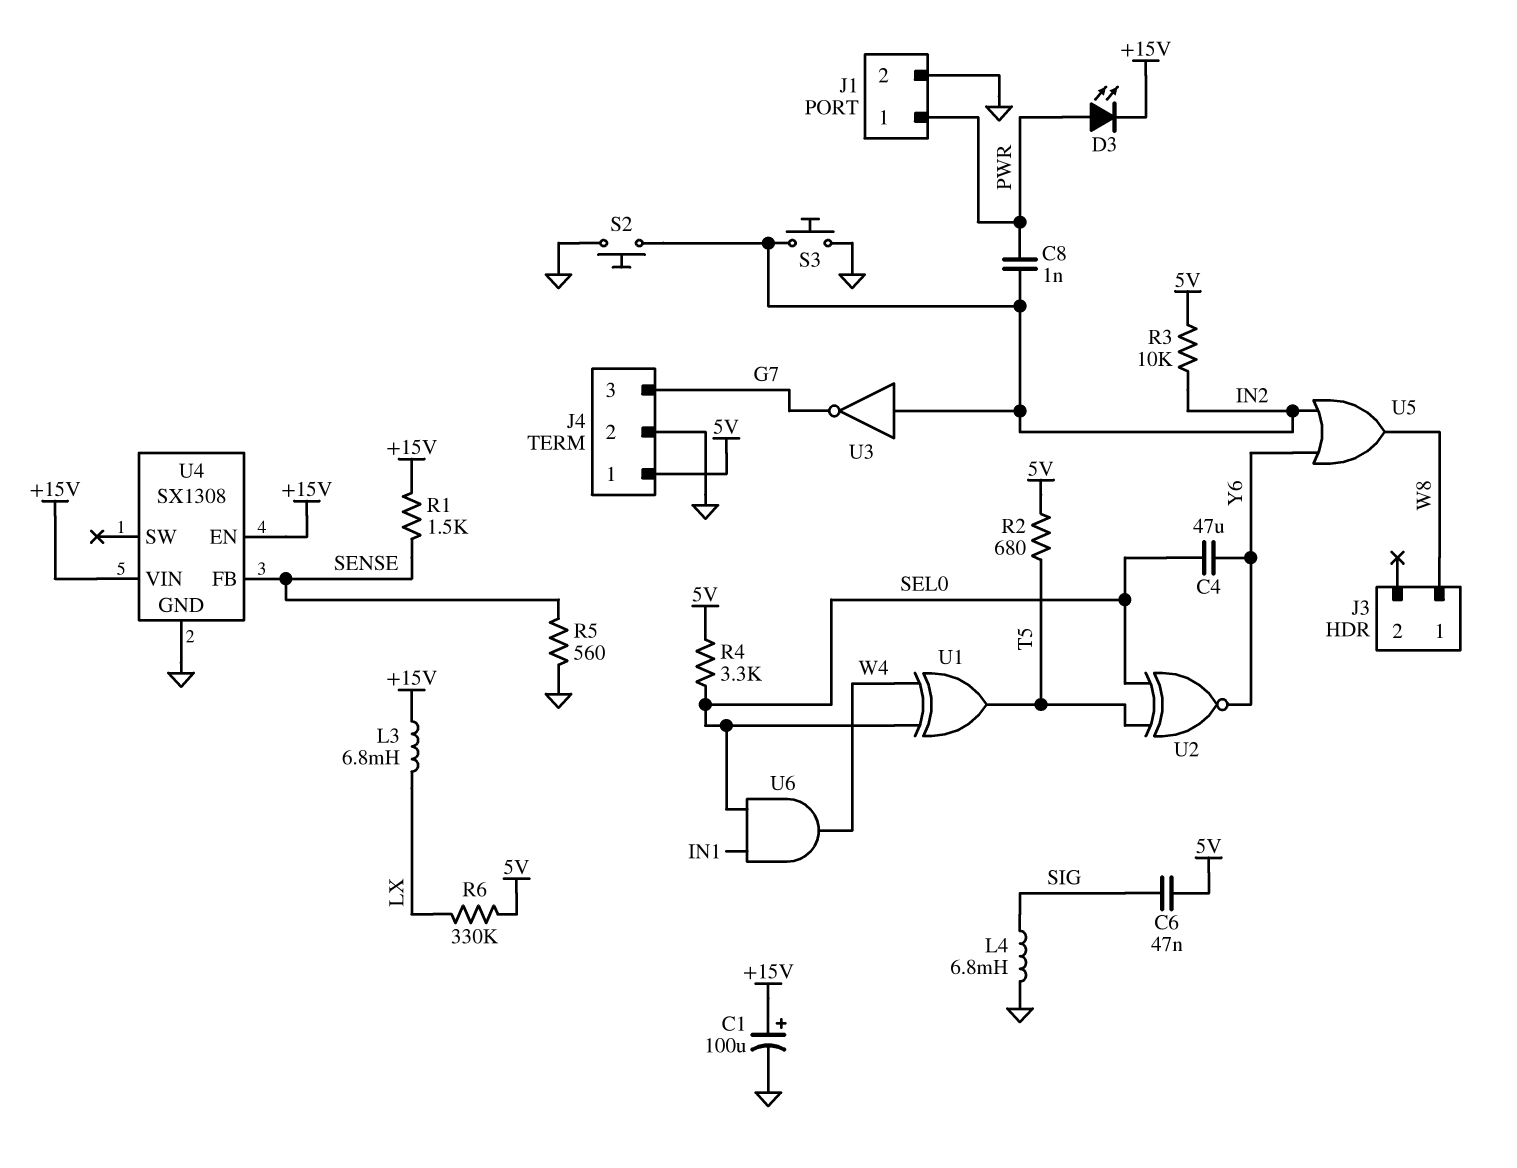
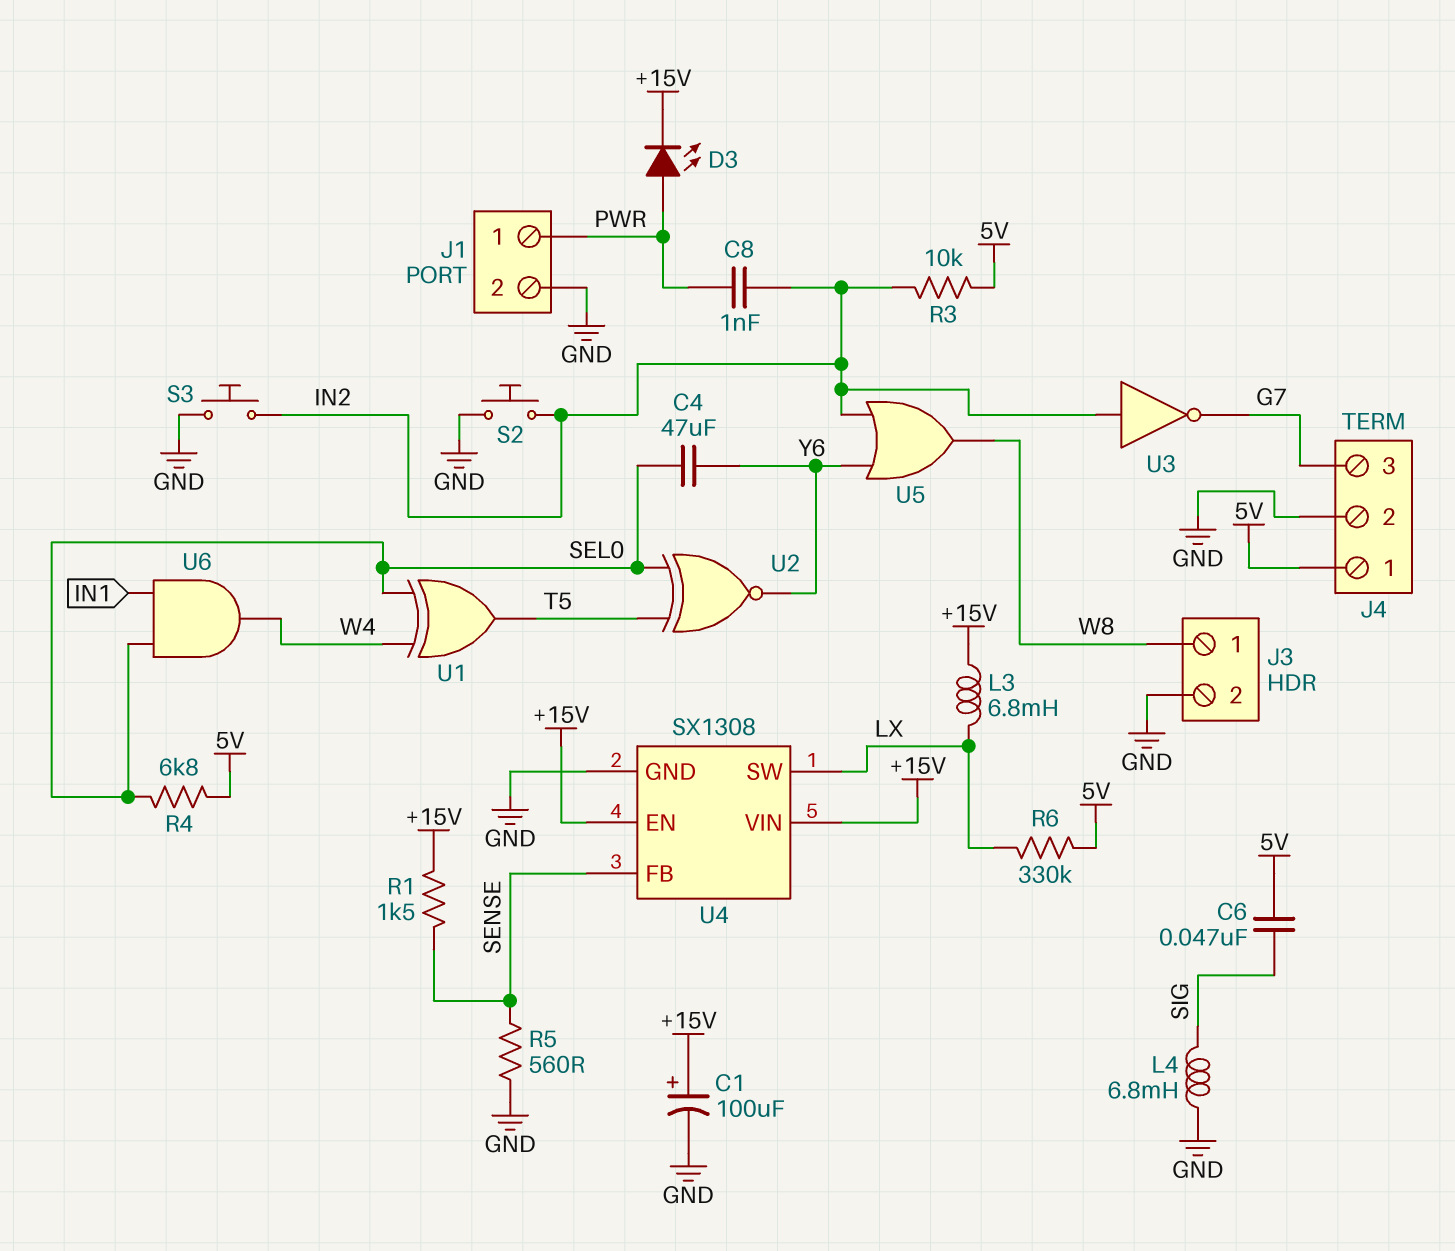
J3 pin 2: none -> GND
R2: 680 (5V, T5) -> none
R4: 3.3k (5V, SEL0) -> 6.8k (5V, SEL0)
U4 pin SW: none -> LX

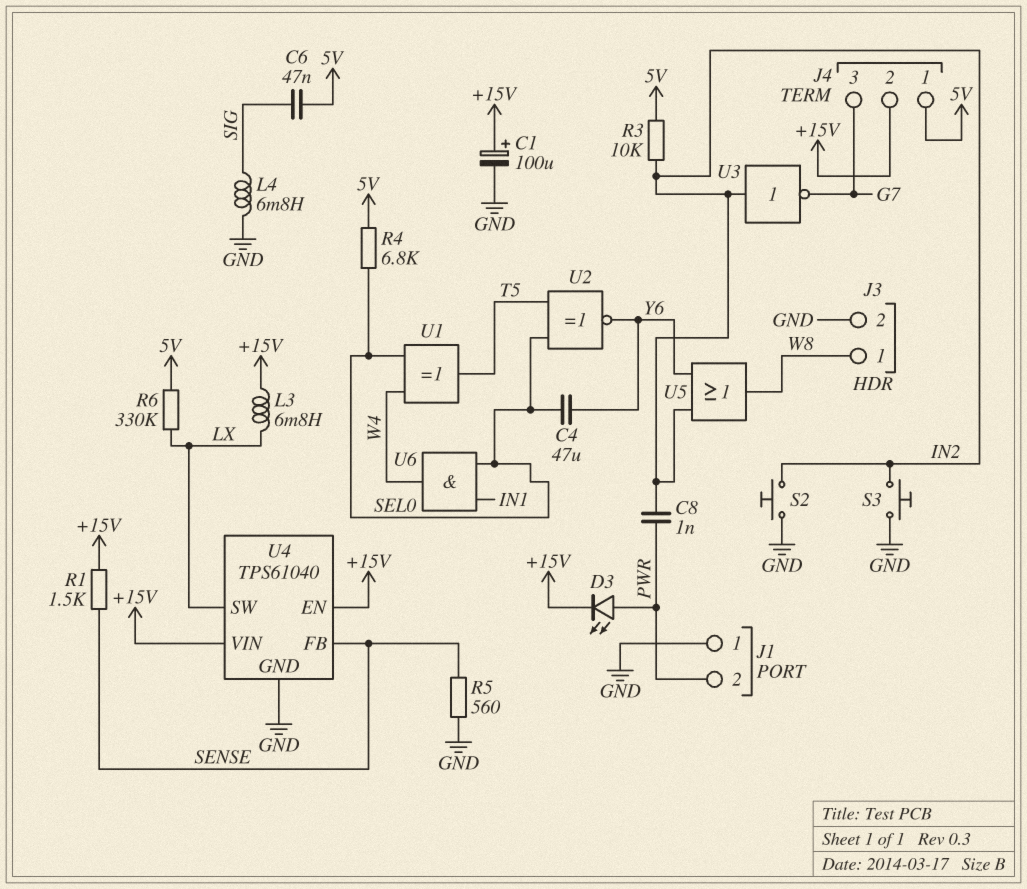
J1 pin 1: PWR -> GND
J1 pin 2: GND -> PWR
J4 pin 2: GND -> +15V
U4: SX1308 -> TPS61040

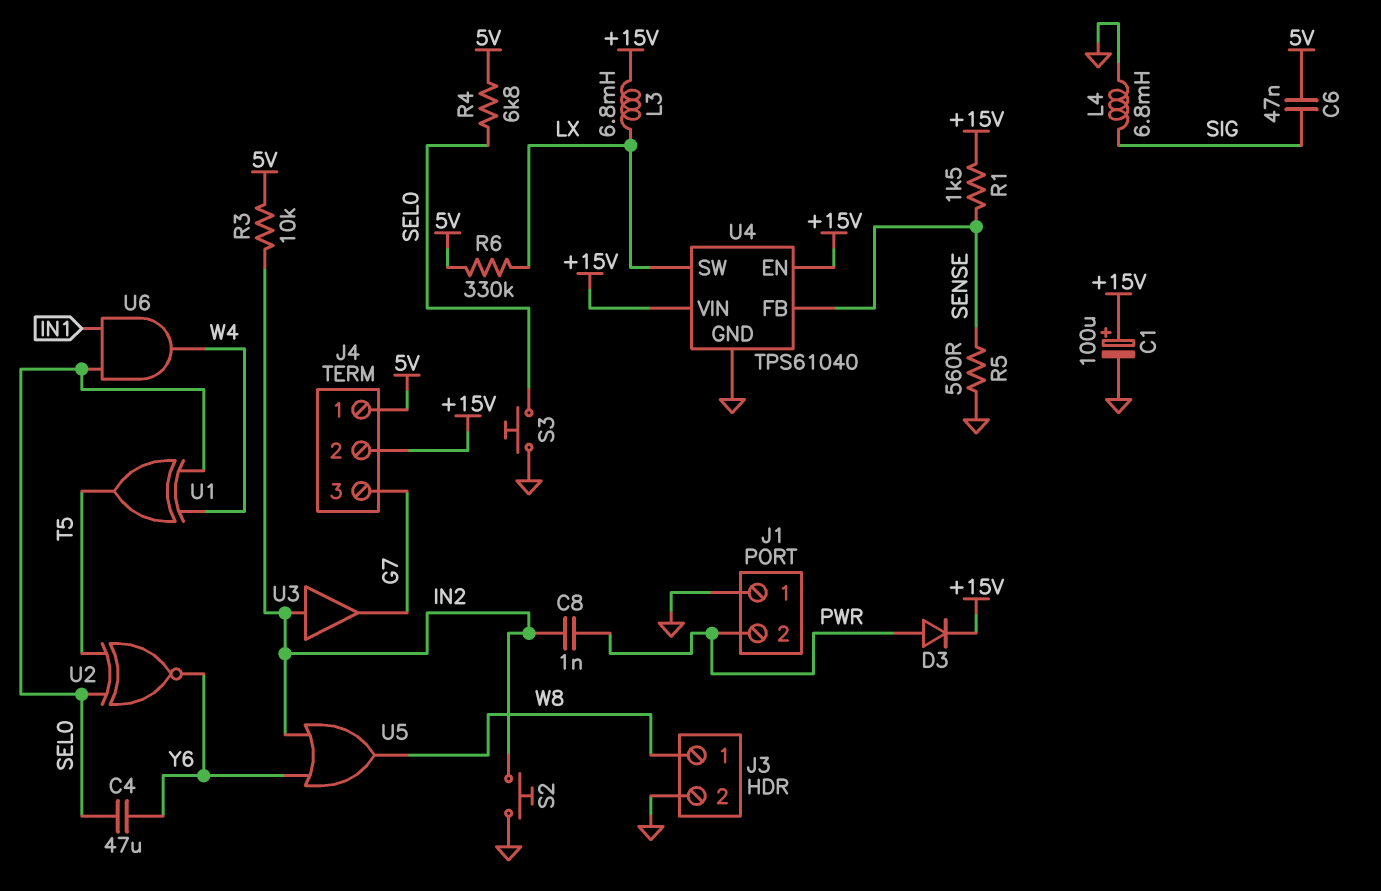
D3: LED (A PWR, K +15V) -> diode (A PWR, K +15V)
S3: button (GND, IN2) -> button (GND, SEL0)
U3: NOT (in IN2, out G7) -> buffer (in IN2, out G7)

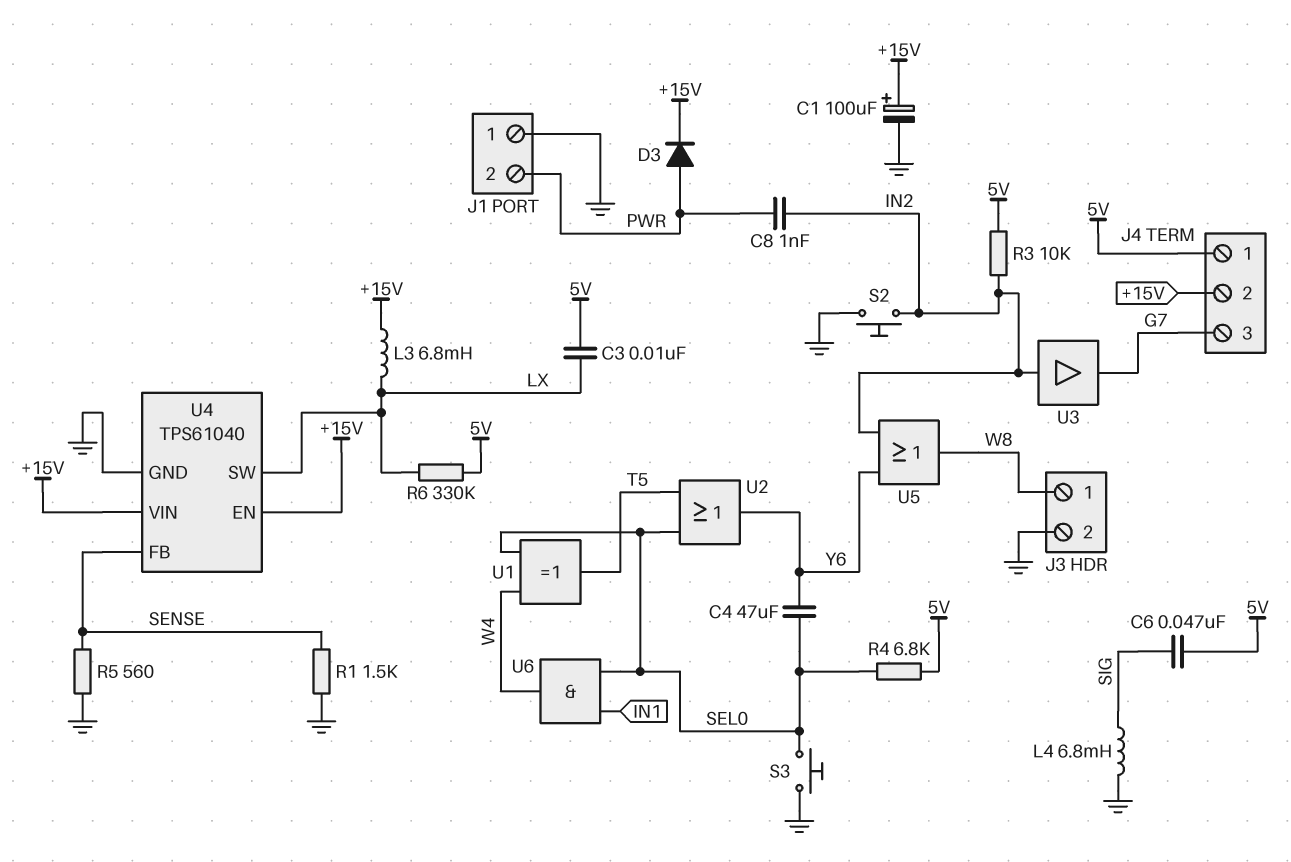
C3: none -> 10nF (5V, LX)
R1: 1.5k (+15V, SENSE) -> 1.5k (GND, SENSE)
U2: XNOR (in SEL0, in T5, out Y6) -> OR (in SEL0, in T5, out Y6)

